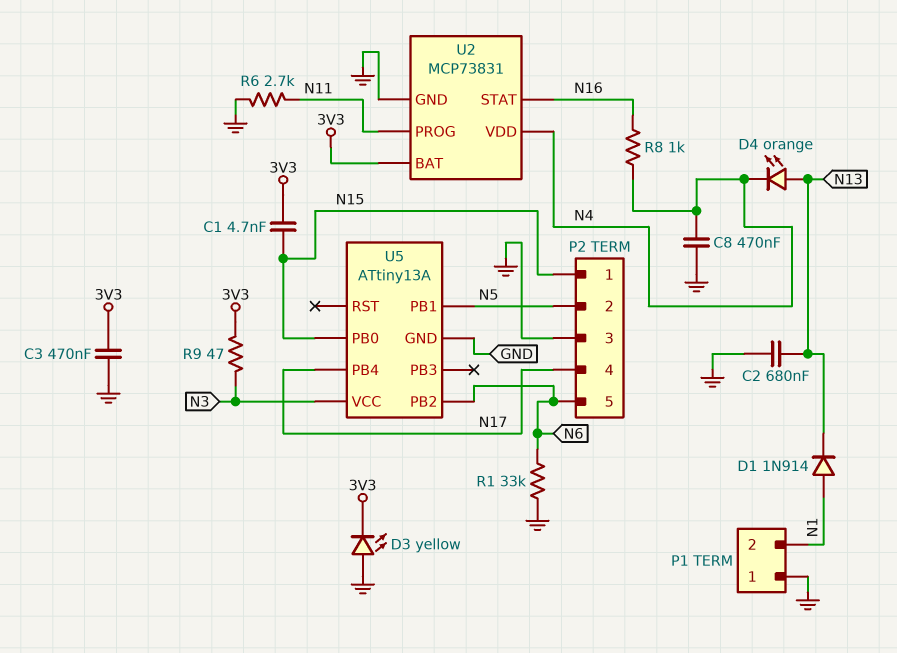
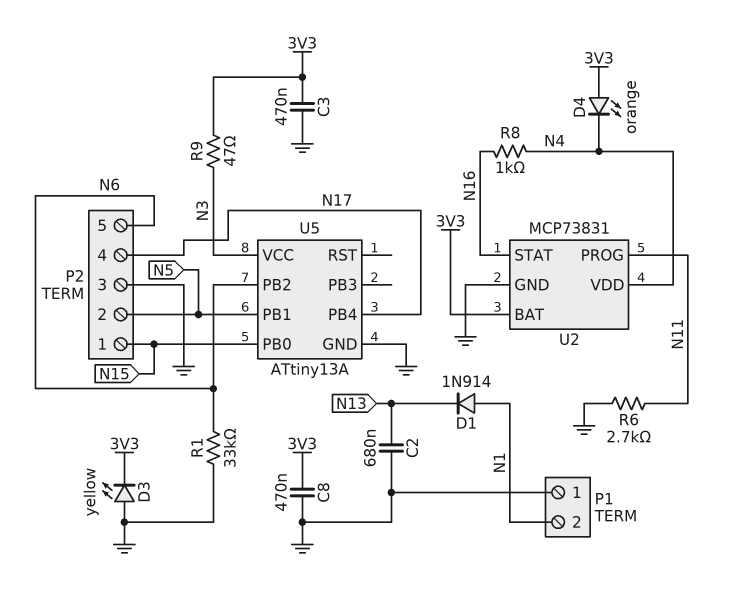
C1: 4.7nF (3V3, N15) -> none
C8: 470nF (GND, N4) -> 470nF (3V3, GND)
D4: LED orange (A N13, K N4) -> LED orange (A 3V3, K N4)

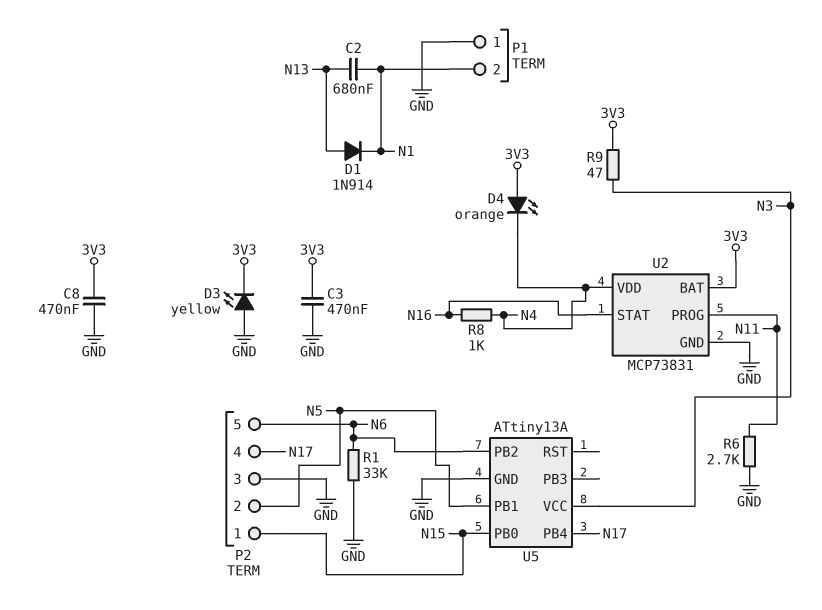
C2: 680nF (GND, N13) -> 680nF (N1, N13)
D1: diode 1N914 (A N1, K N13) -> diode 1N914 (A N13, K N1)

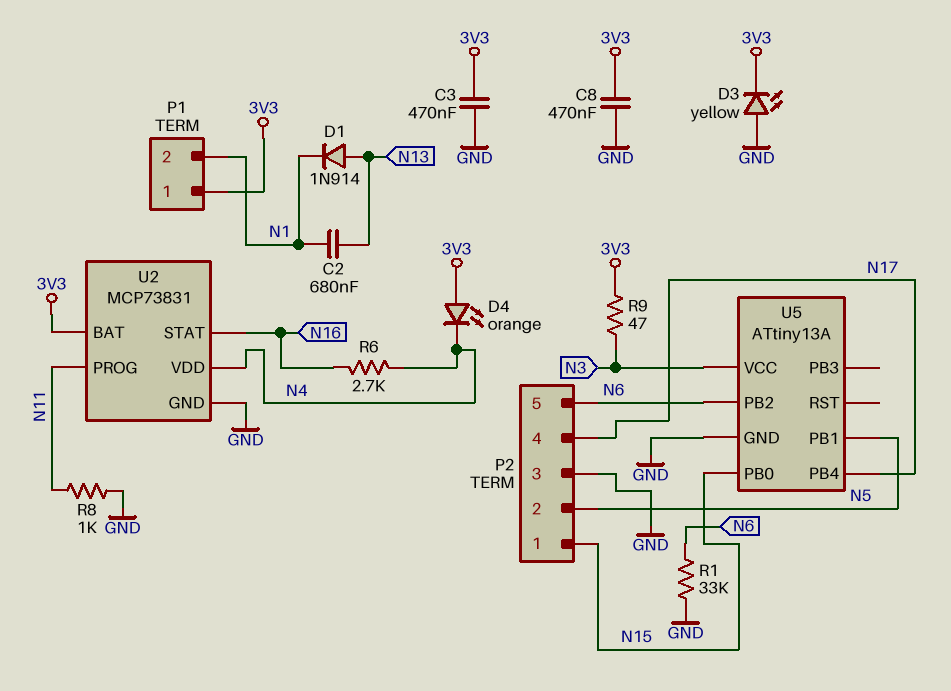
P1 pin 1: GND -> 3V3
R6: 2.7k (GND, N11) -> 2.7k (N4, N16)
R8: 1k (N4, N16) -> 1k (GND, N11)

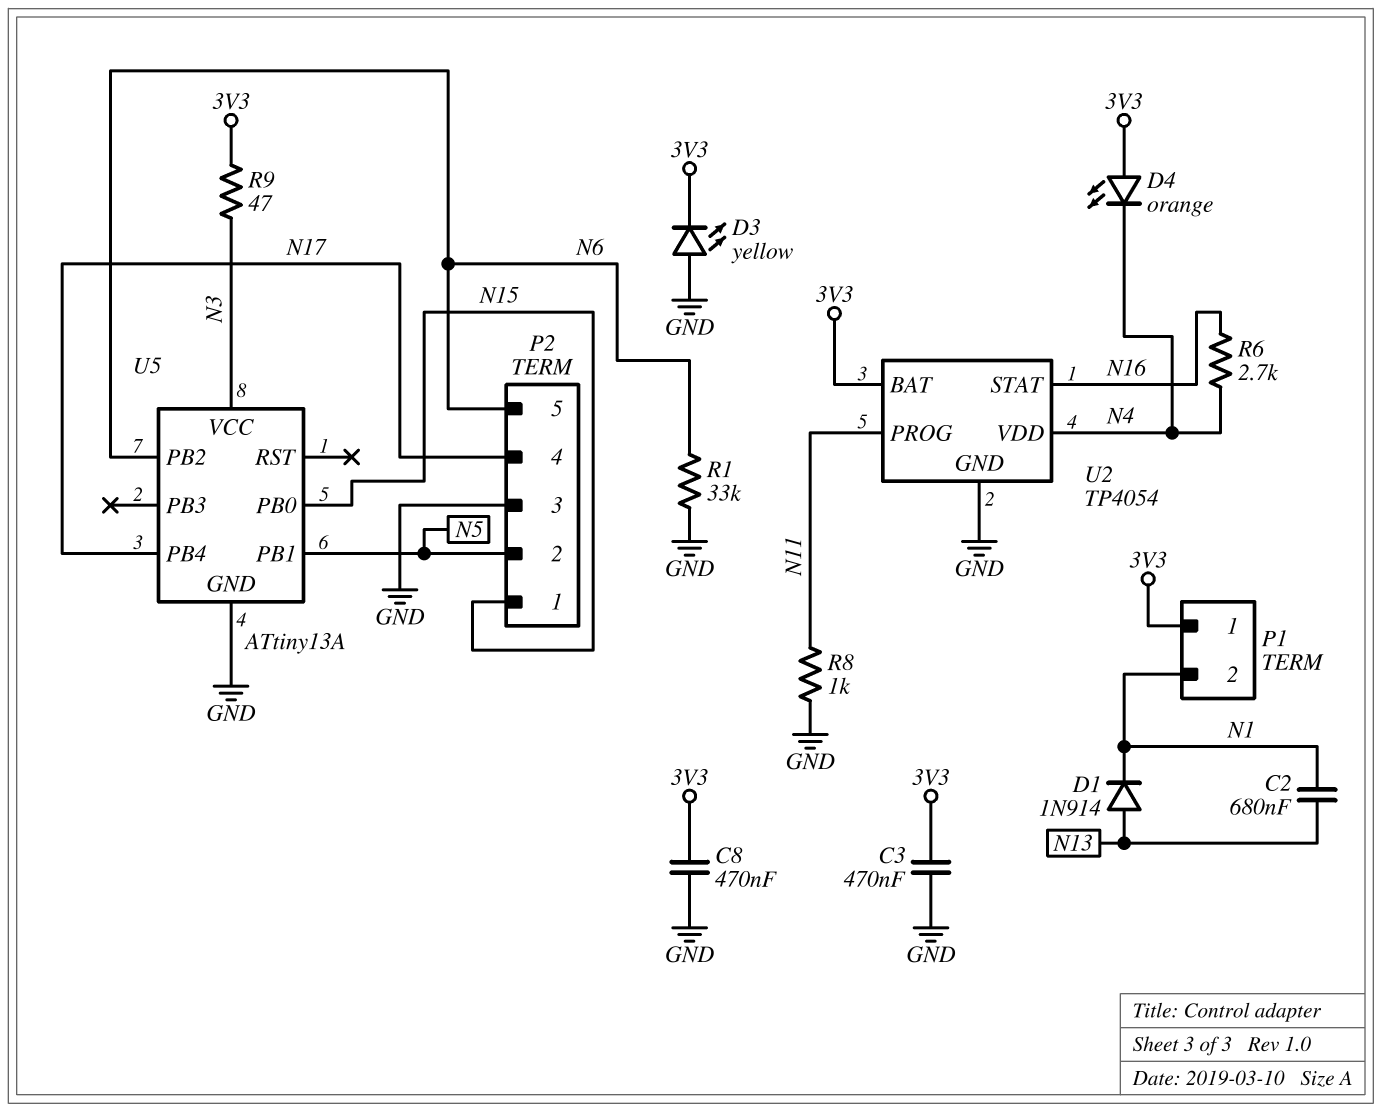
U2: MCP73831 -> TP4054

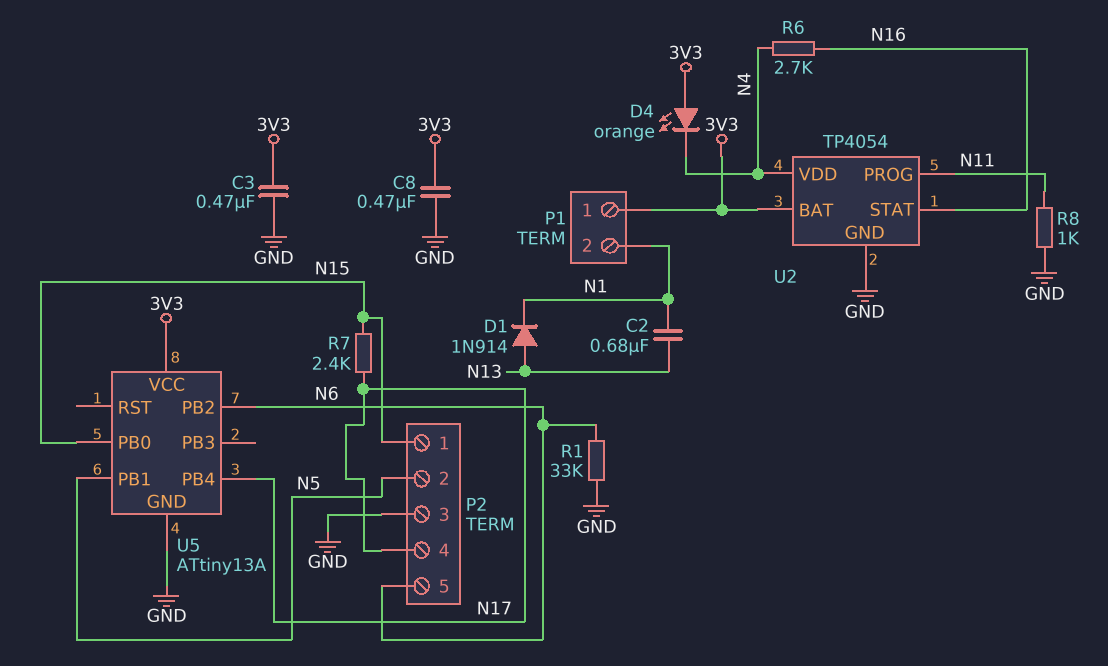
D3: LED yellow (A GND, K 3V3) -> none
R7: none -> 2.4k (N15, N17)
R9: 47 (3V3, N3) -> none
U5 pin VCC: N3 -> 3V3

